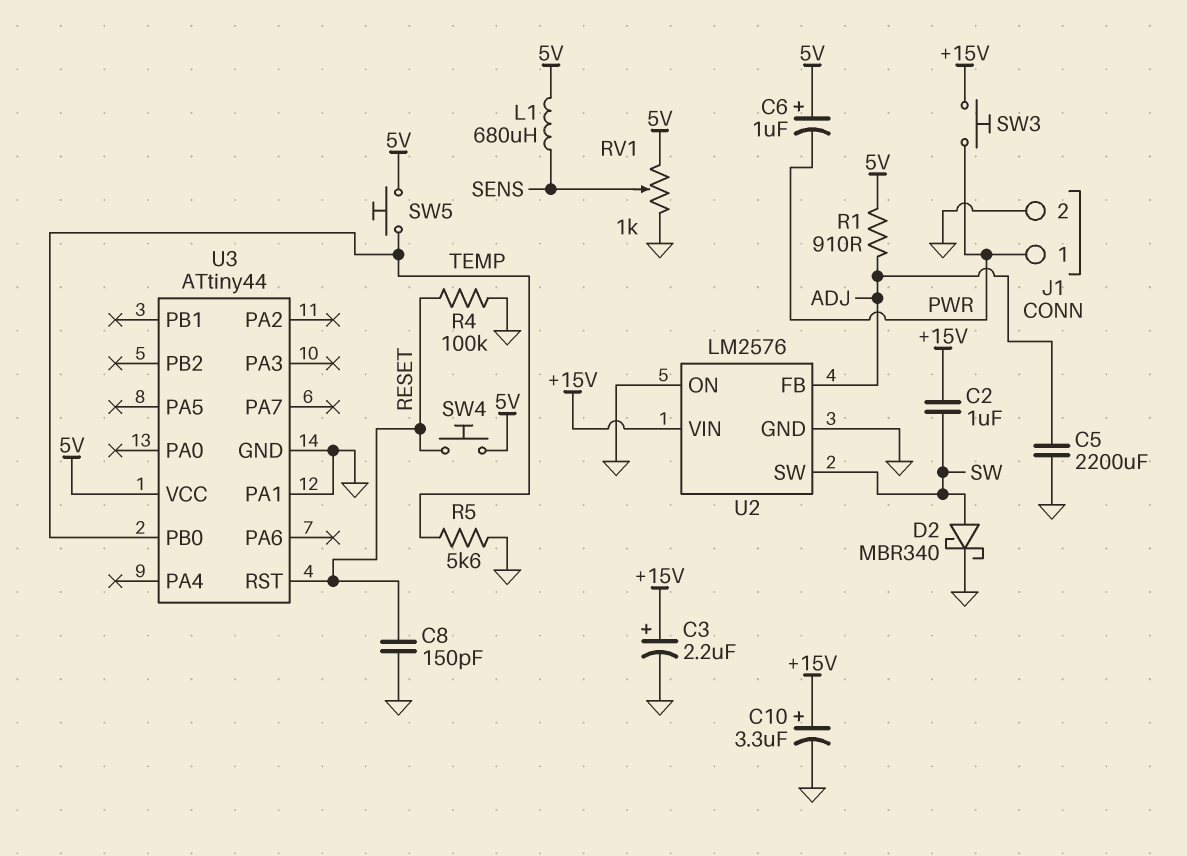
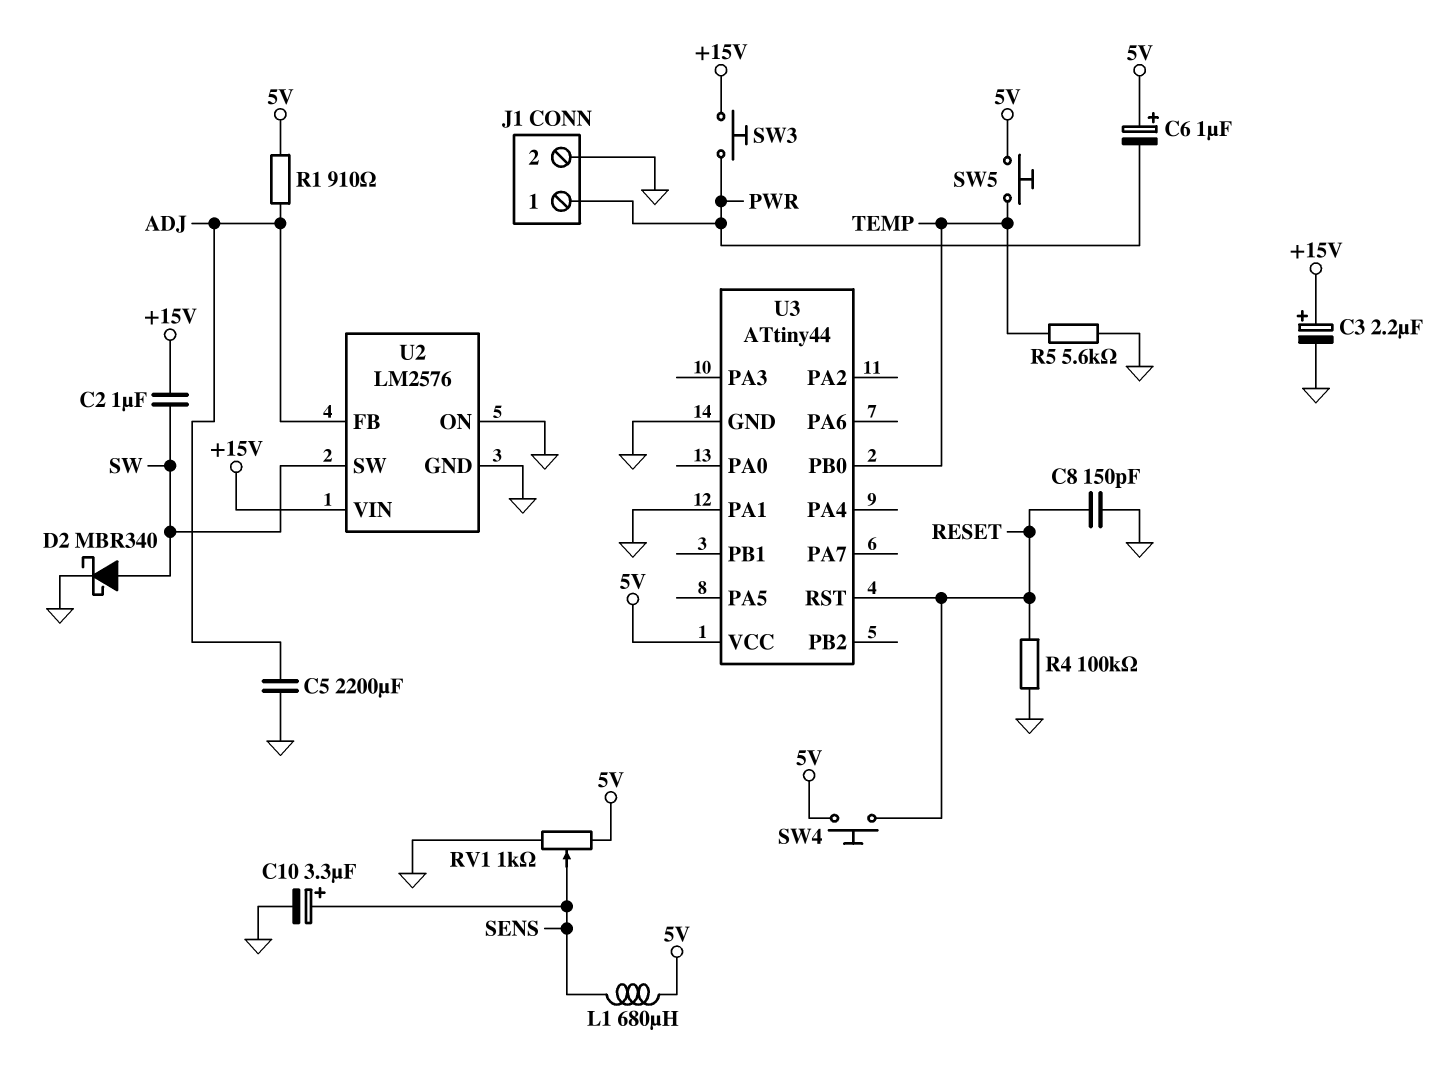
C10: 3.3uF (plus +15V, minus GND) -> 3.3uF (plus SENS, minus GND)

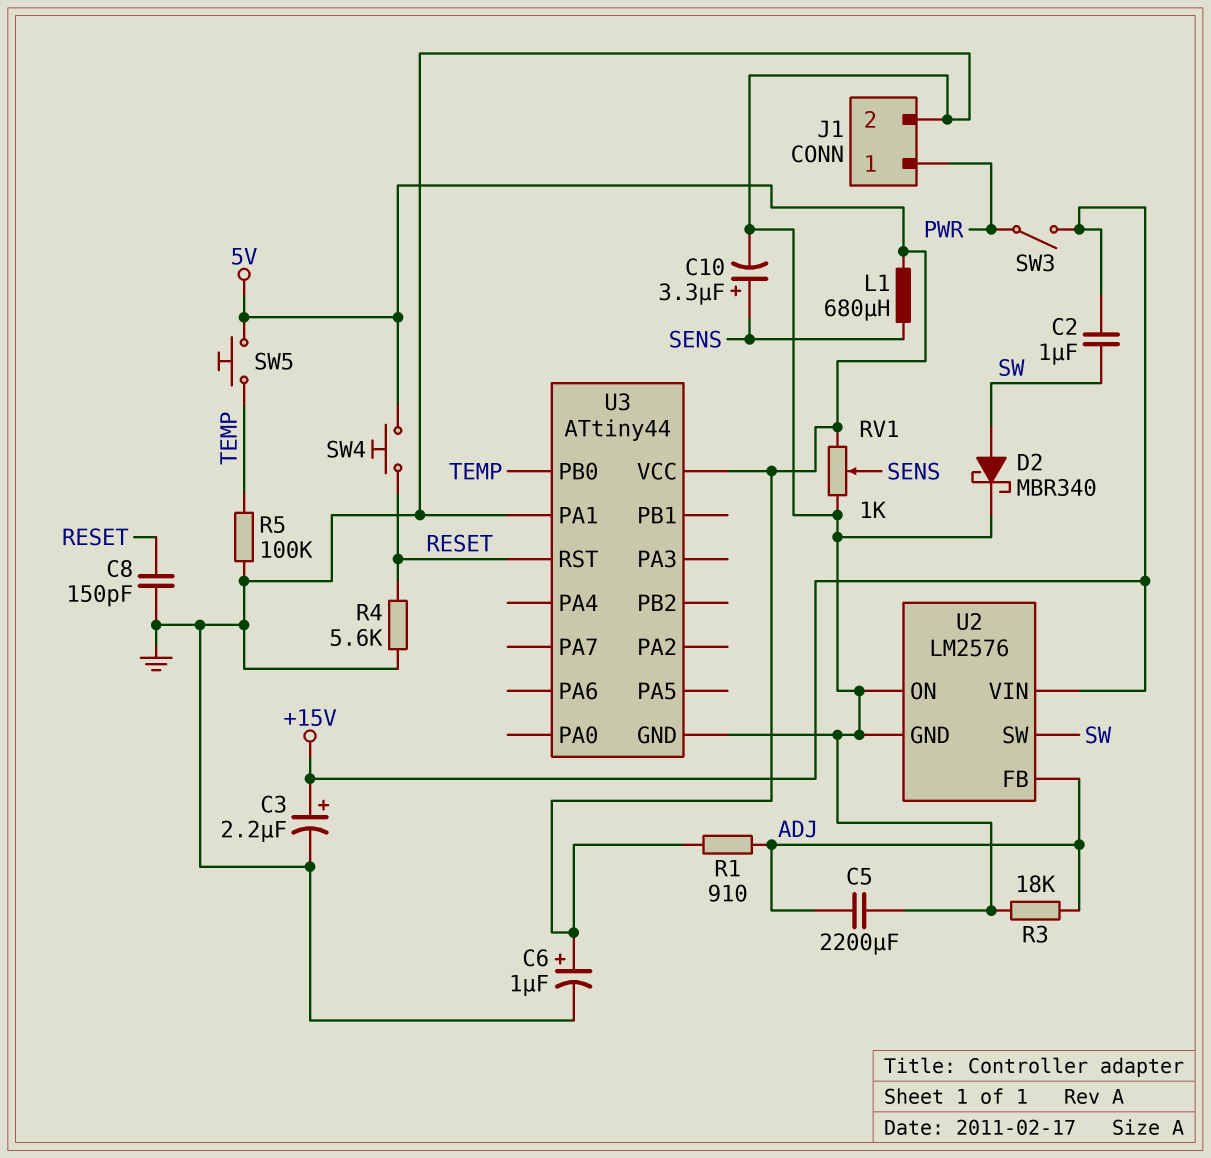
C6: 1uF (plus 5V, minus PWR) -> 1uF (plus 5V, minus GND)
R3: none -> 18k (ADJ, GND)
R4: 100k (GND, RESET) -> 5.6k (GND, RESET)
R5: 5.6k (GND, TEMP) -> 100k (GND, TEMP)
SW3: button (+15V, PWR) -> switch (+15V, PWR)

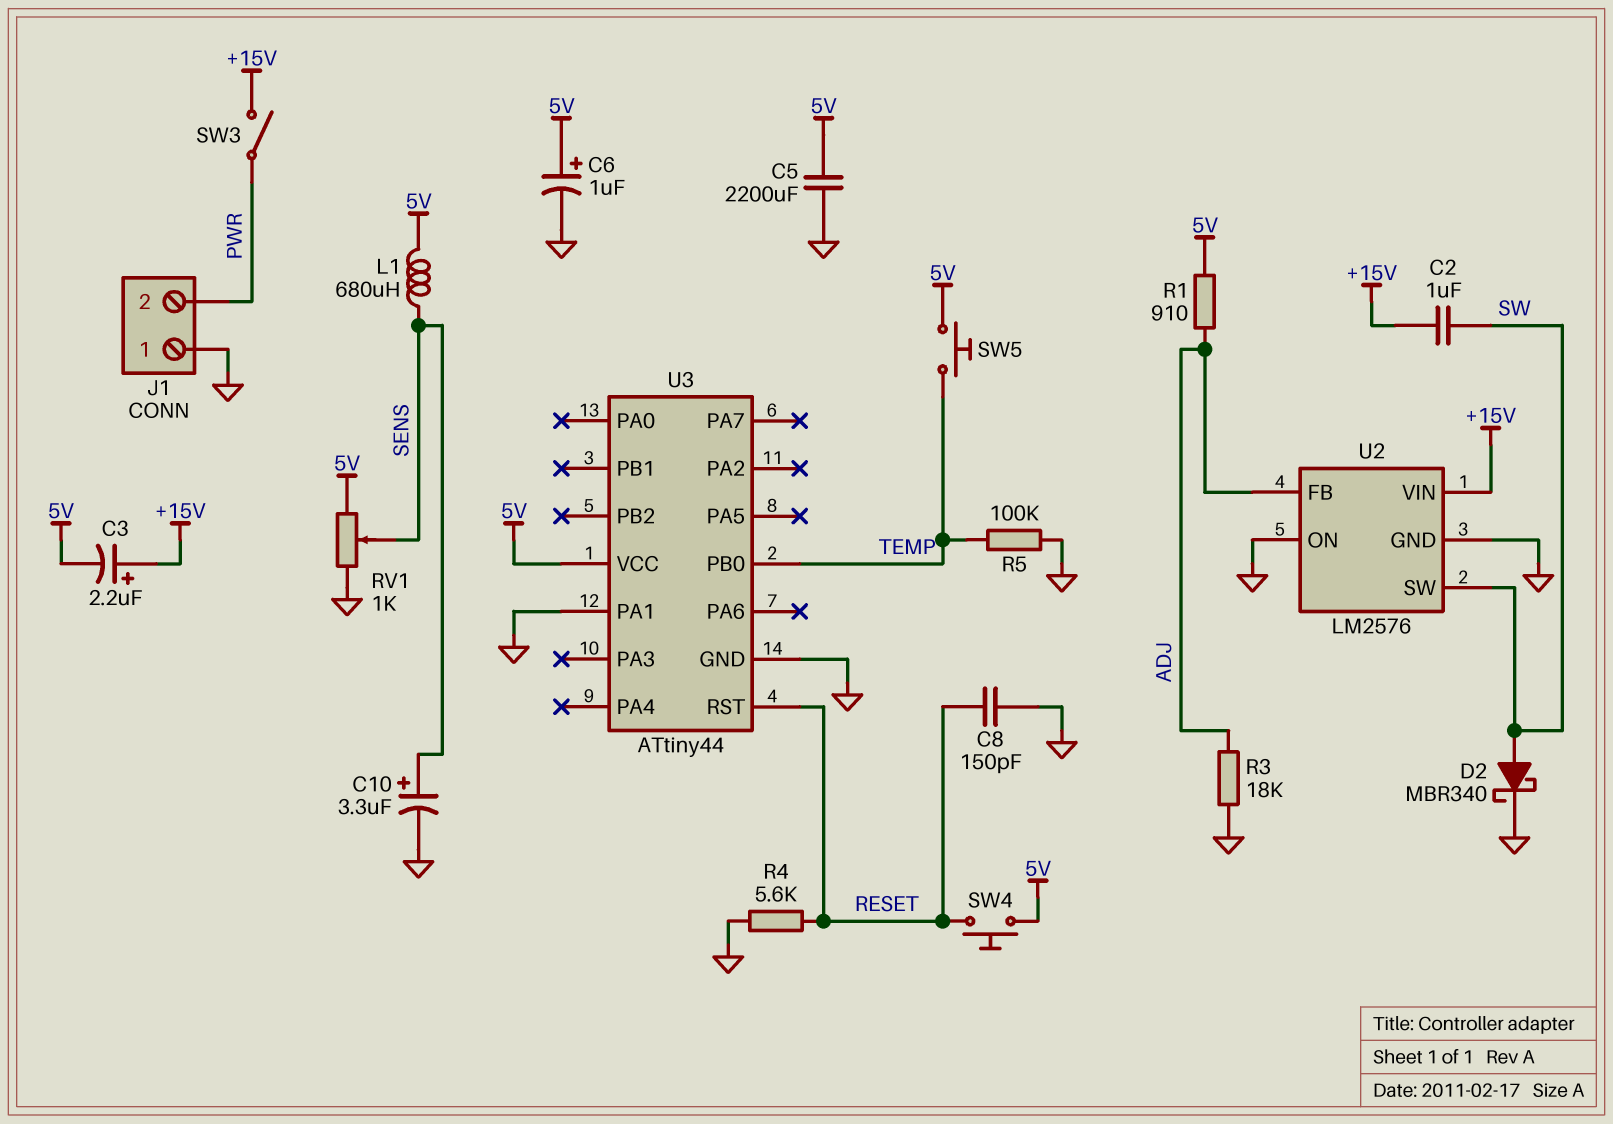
C3: 2.2uF (plus +15V, minus GND) -> 2.2uF (plus +15V, minus 5V)
C5: 2200uF (ADJ, GND) -> 2200uF (5V, GND)
J1 pin 1: PWR -> GND
J1 pin 2: GND -> PWR

